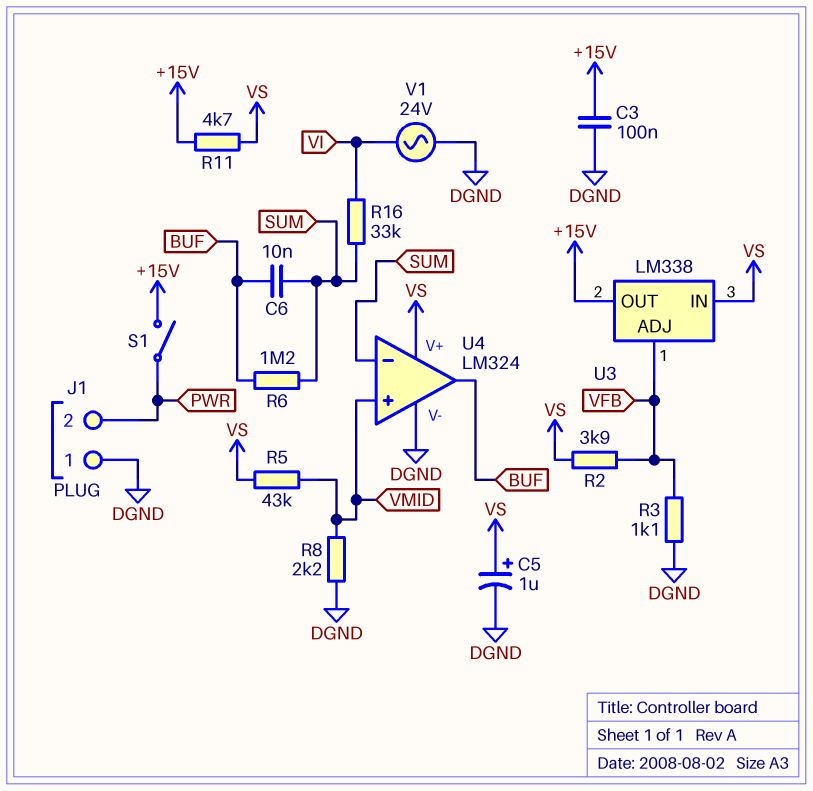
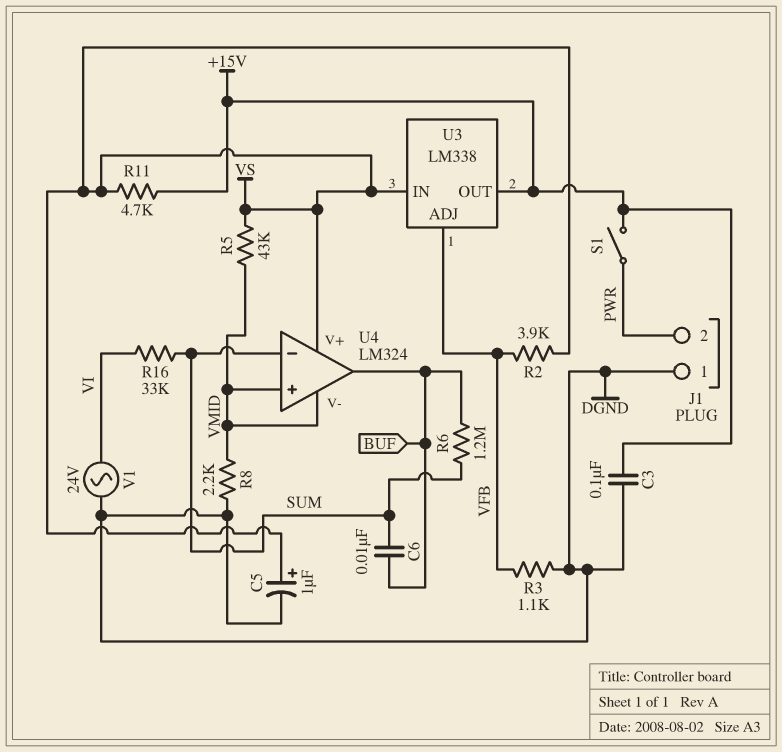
U4 pin V-: DGND -> VMID

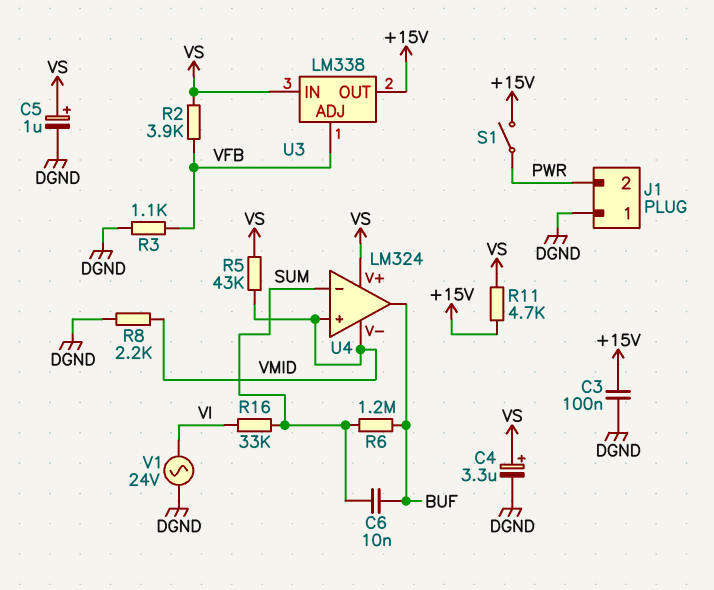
C4: none -> 3.3uF (plus VS, minus DGND)

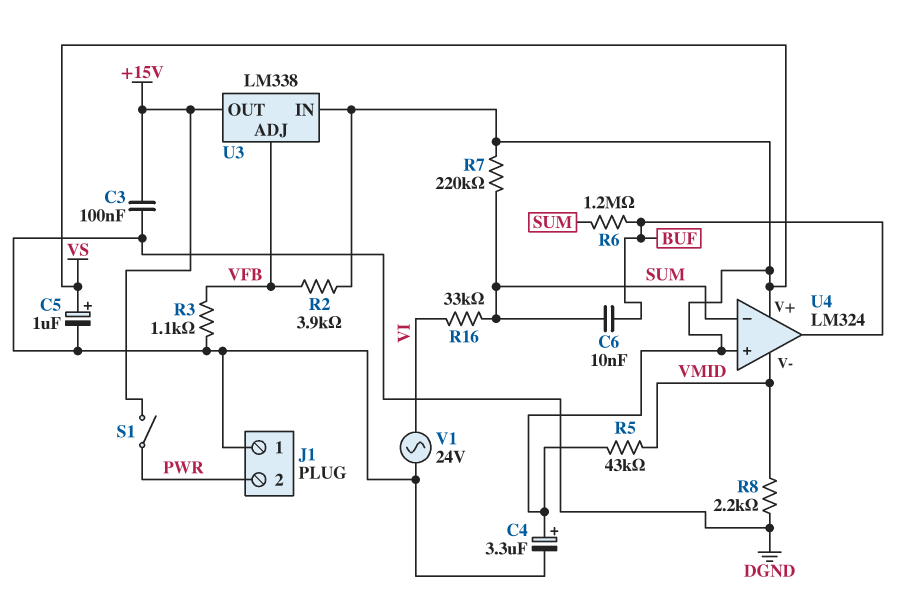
R7: none -> 220k (SUM, VS)
R11: 4.7k (+15V, VS) -> none
U4 pin in+: VMID -> VS

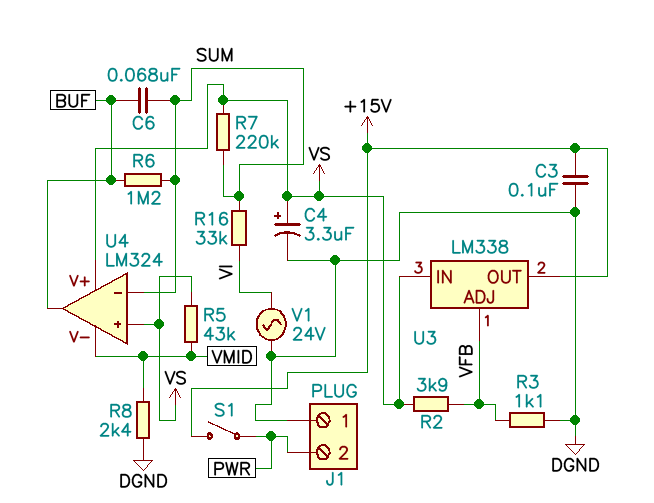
C5: 1uF (plus VS, minus DGND) -> none
C6: 10nF (BUF, SUM) -> 68nF (BUF, SUM)
R8: 2.2k (DGND, VMID) -> 2.4k (DGND, VMID)

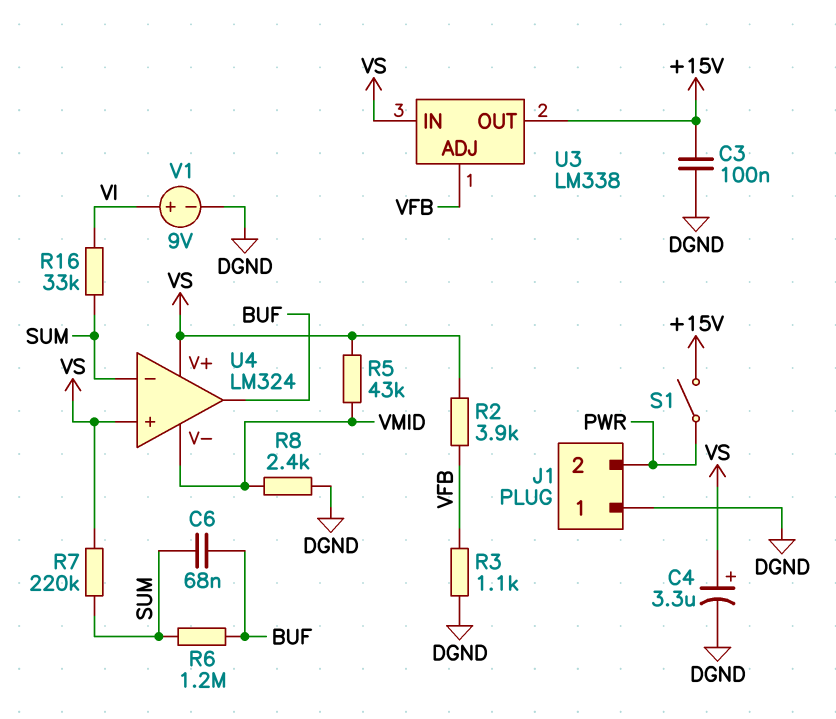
V1: AC 24V (DGND, VI) -> 9V (plus VI, minus DGND)

